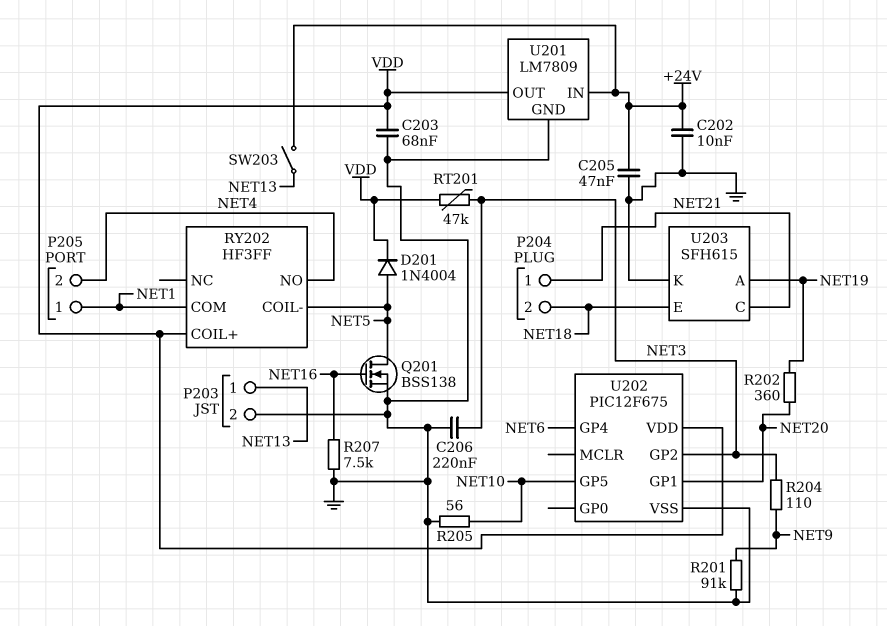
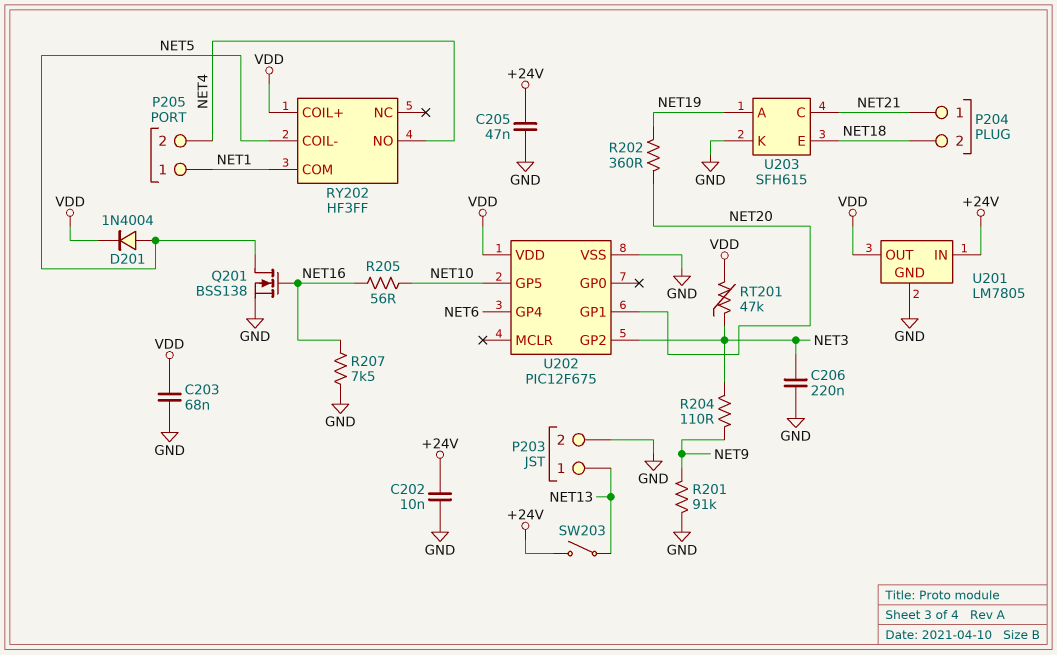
R205: 56 (GND, NET10) -> 56 (NET10, NET16)
U201: LM7809 -> LM7805

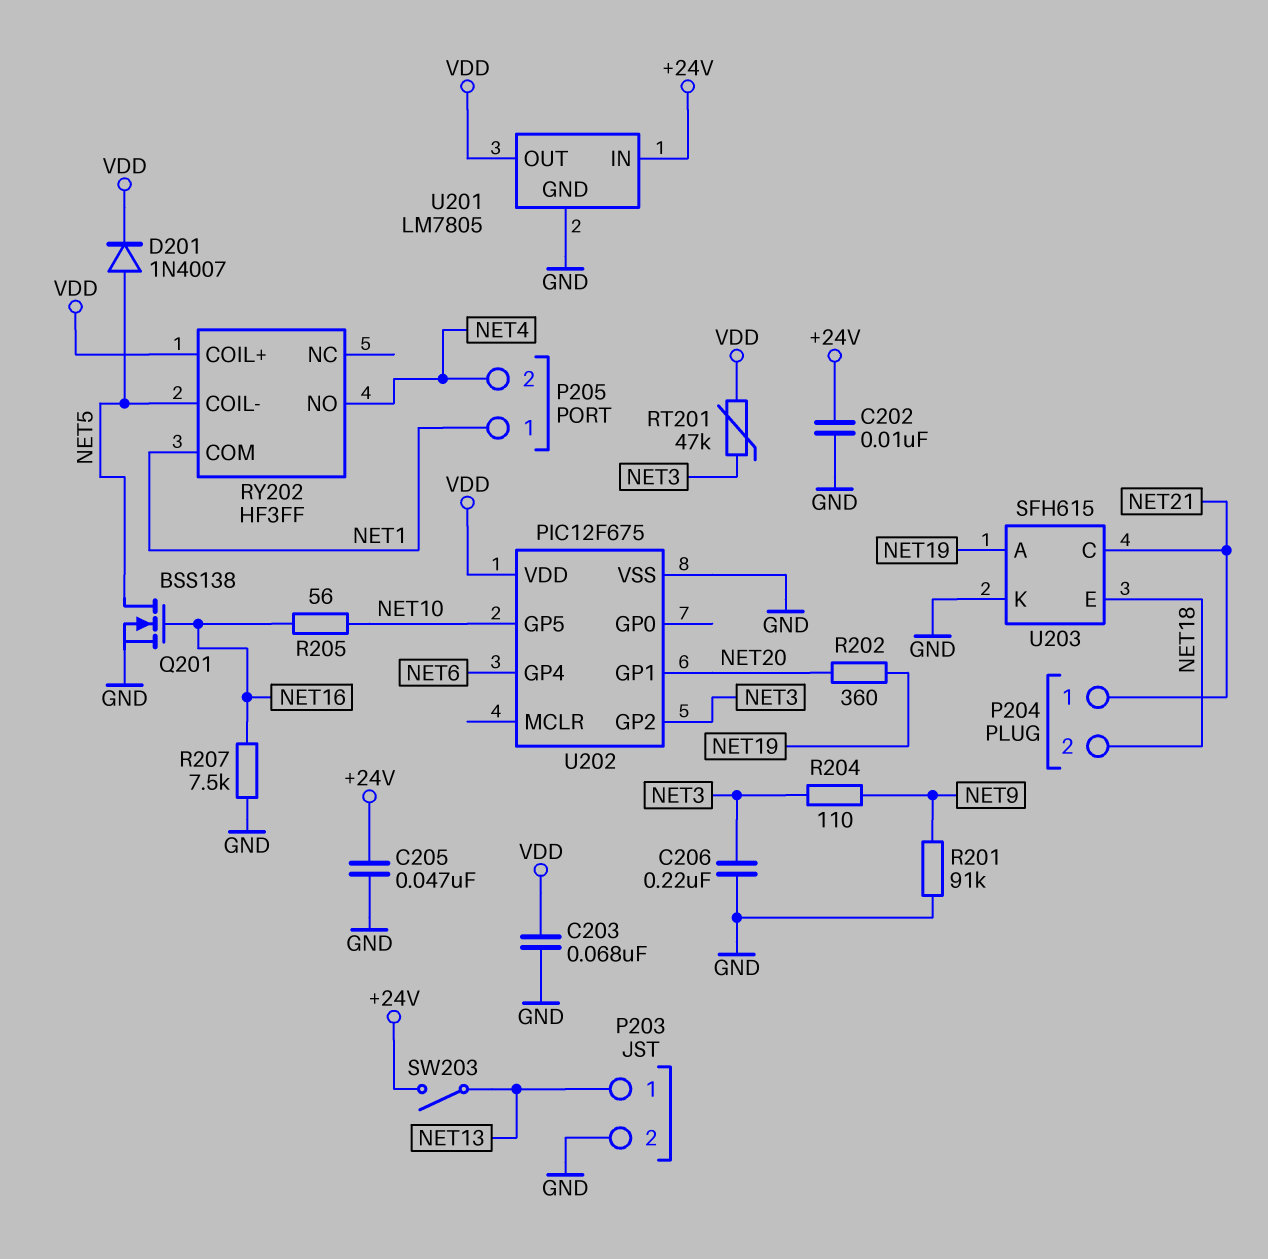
D201: diode 1N4004 (A NET5, K VDD) -> diode 1N4007 (A NET5, K VDD)

